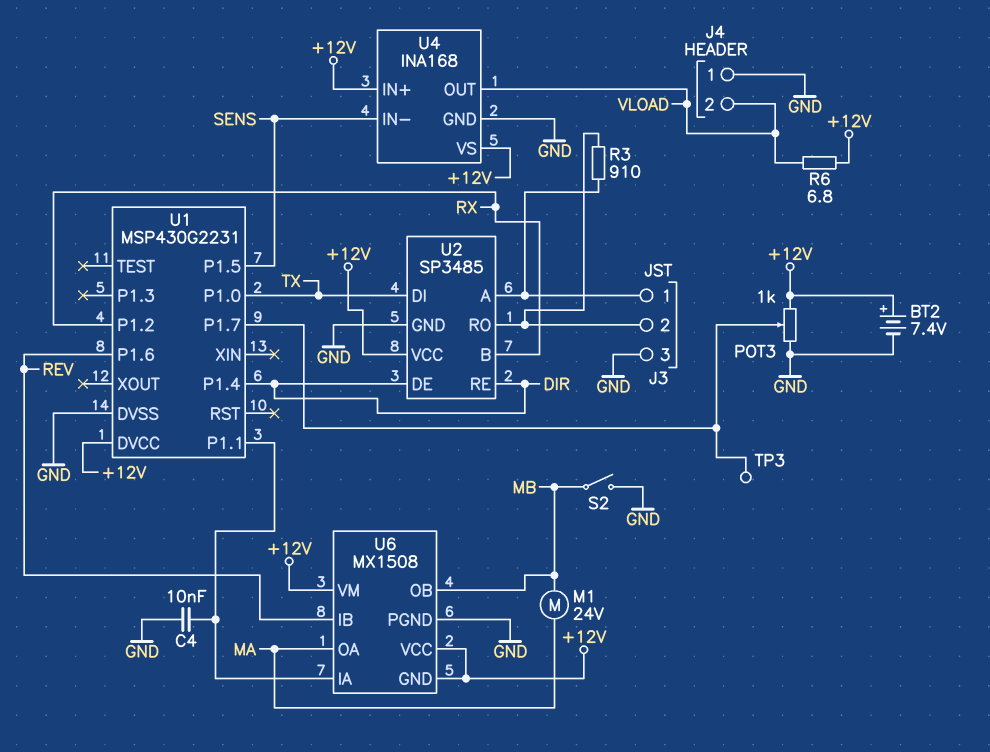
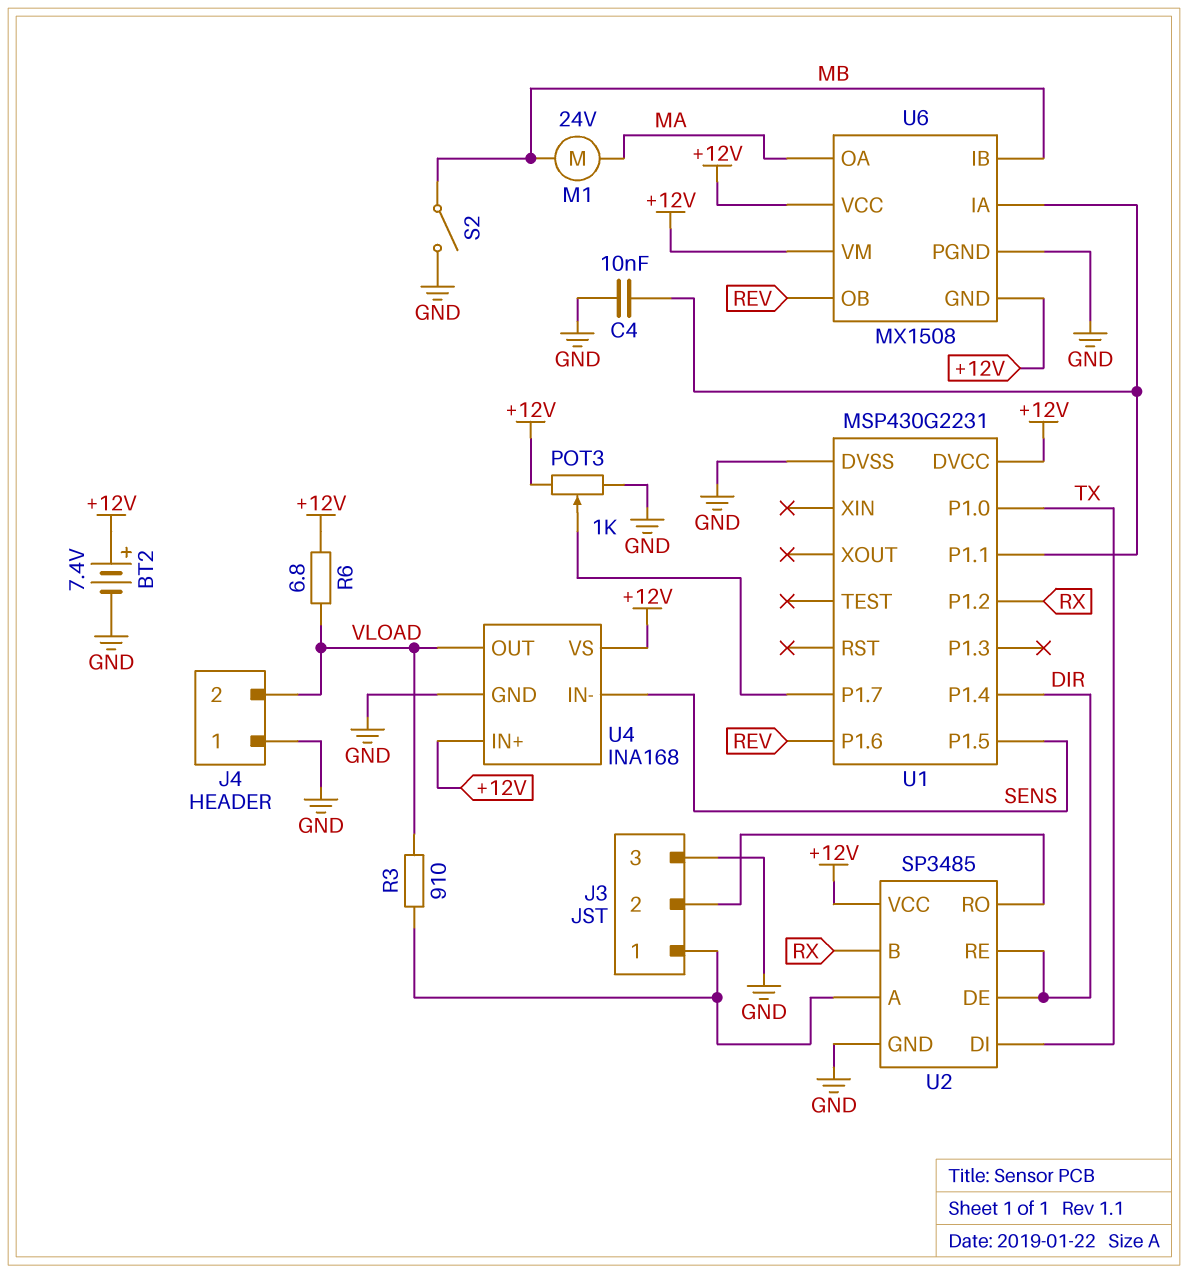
R3: 910 (J3/1, J3/2) -> 910 (J3/1, VLOAD)
TP3: test point (U1/P1.7) -> none
U6 pin IB: REV -> MB
U6 pin OB: MB -> REV

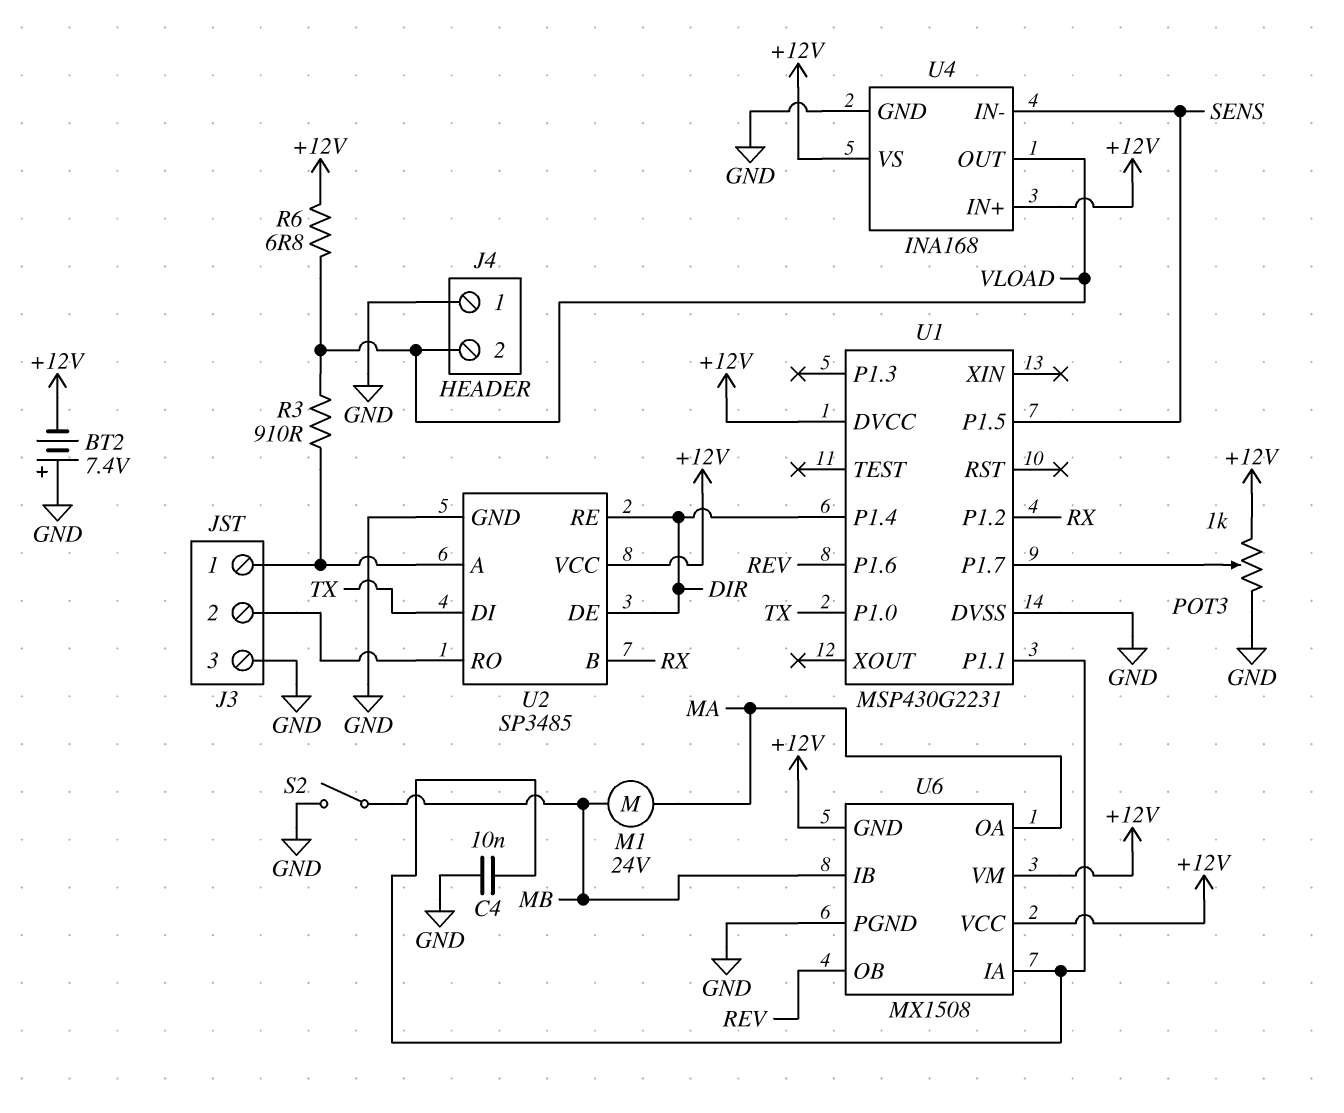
BT2: 7.4V (plus +12V, minus GND) -> 7.4V (plus GND, minus +12V)

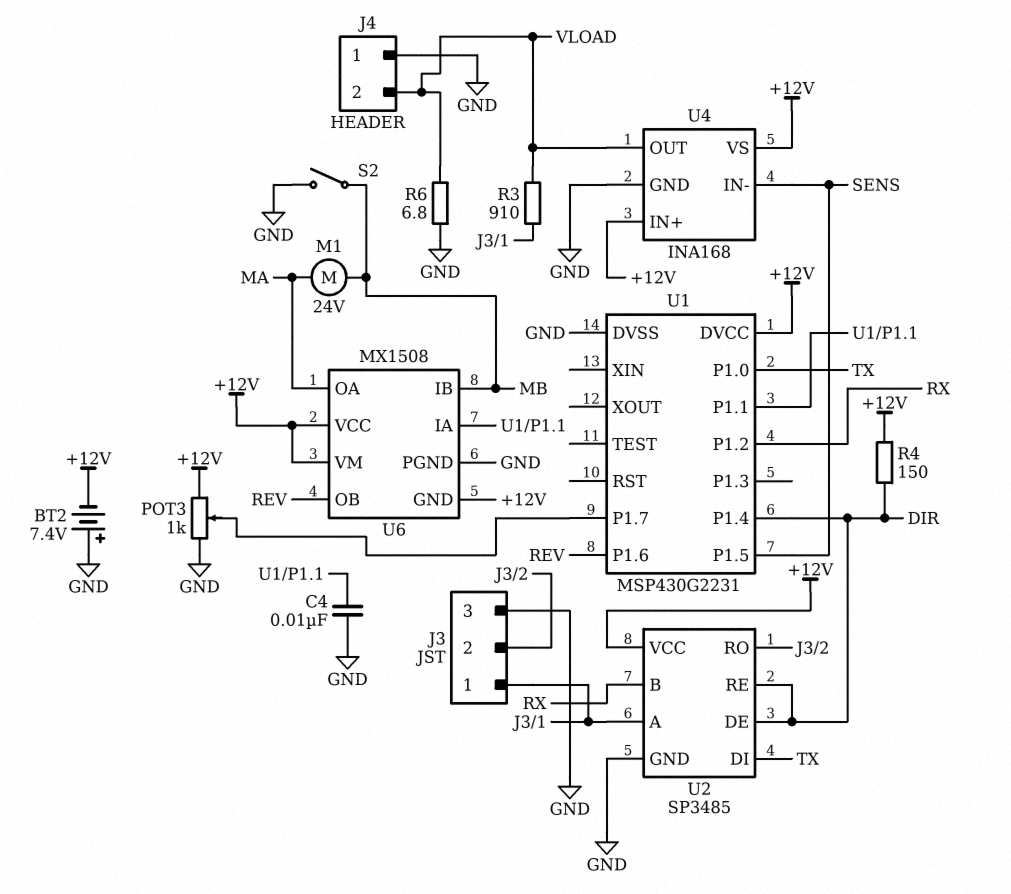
R4: none -> 150 (+12V, DIR)
R6: 6.8 (+12V, VLOAD) -> 6.8 (GND, VLOAD)

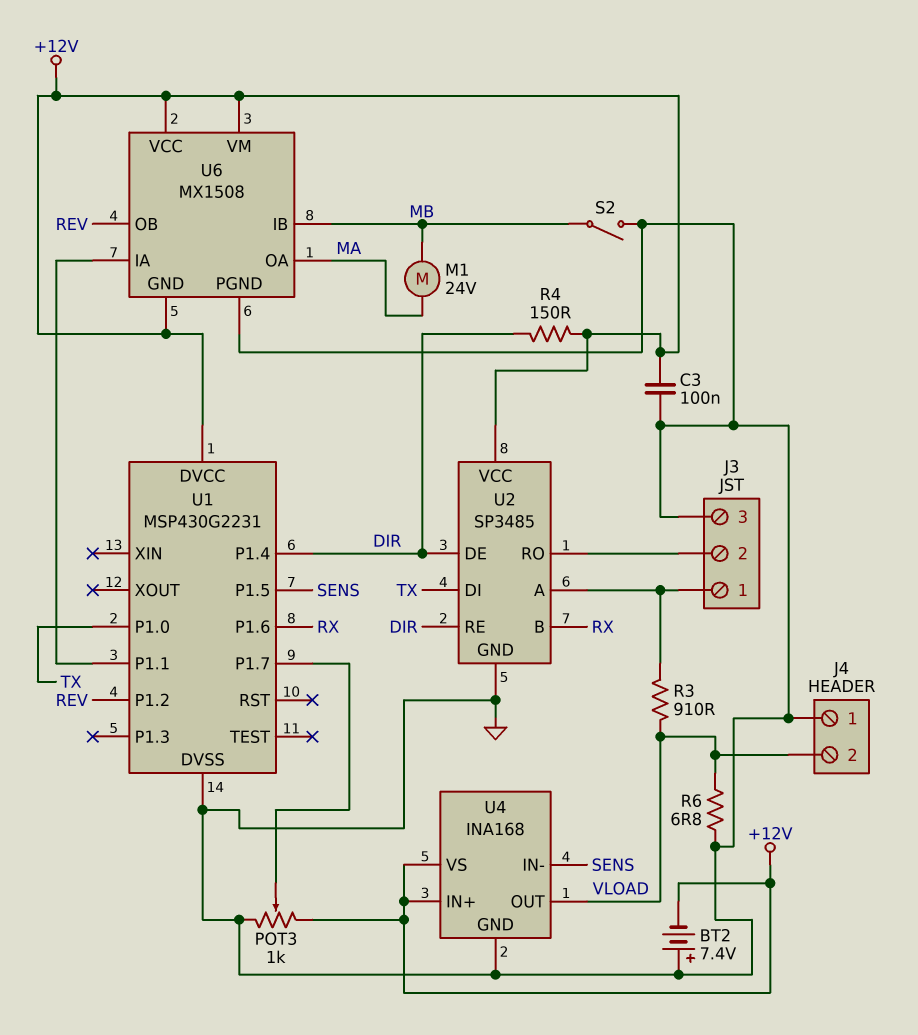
C3: none -> 100nF (+12V, GND)
C4: 10nF (GND, U1/P1.1) -> none
U1 pin P1.2: RX -> REV
U1 pin P1.6: REV -> RX

